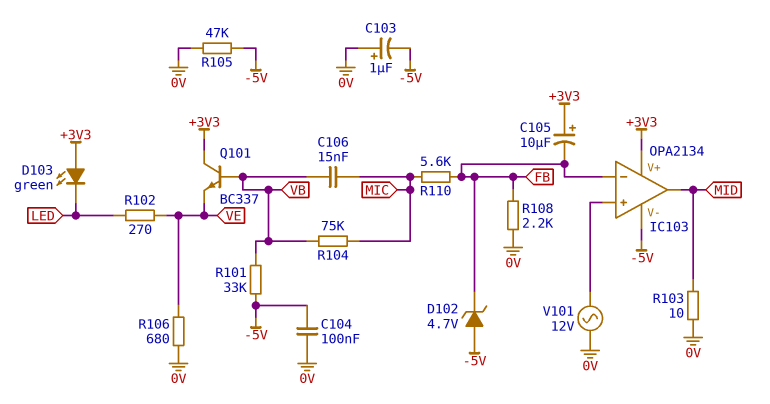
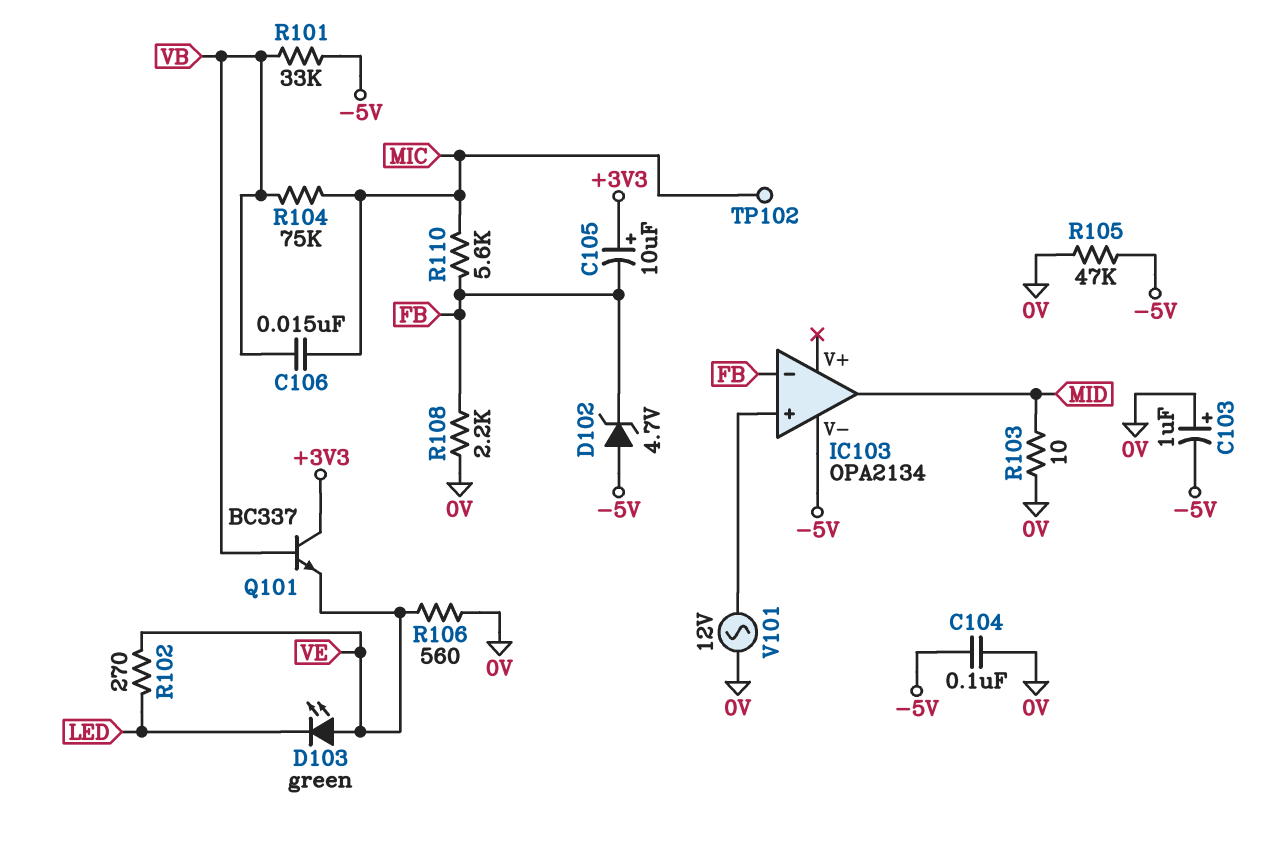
D103: LED green (A +3V3, K LED) -> LED green (A VE, K LED)
IC103 pin V+: +3V3 -> none
R106: 680 (0V, VE) -> 560 (0V, VE)
TP102: none -> test point (MIC)

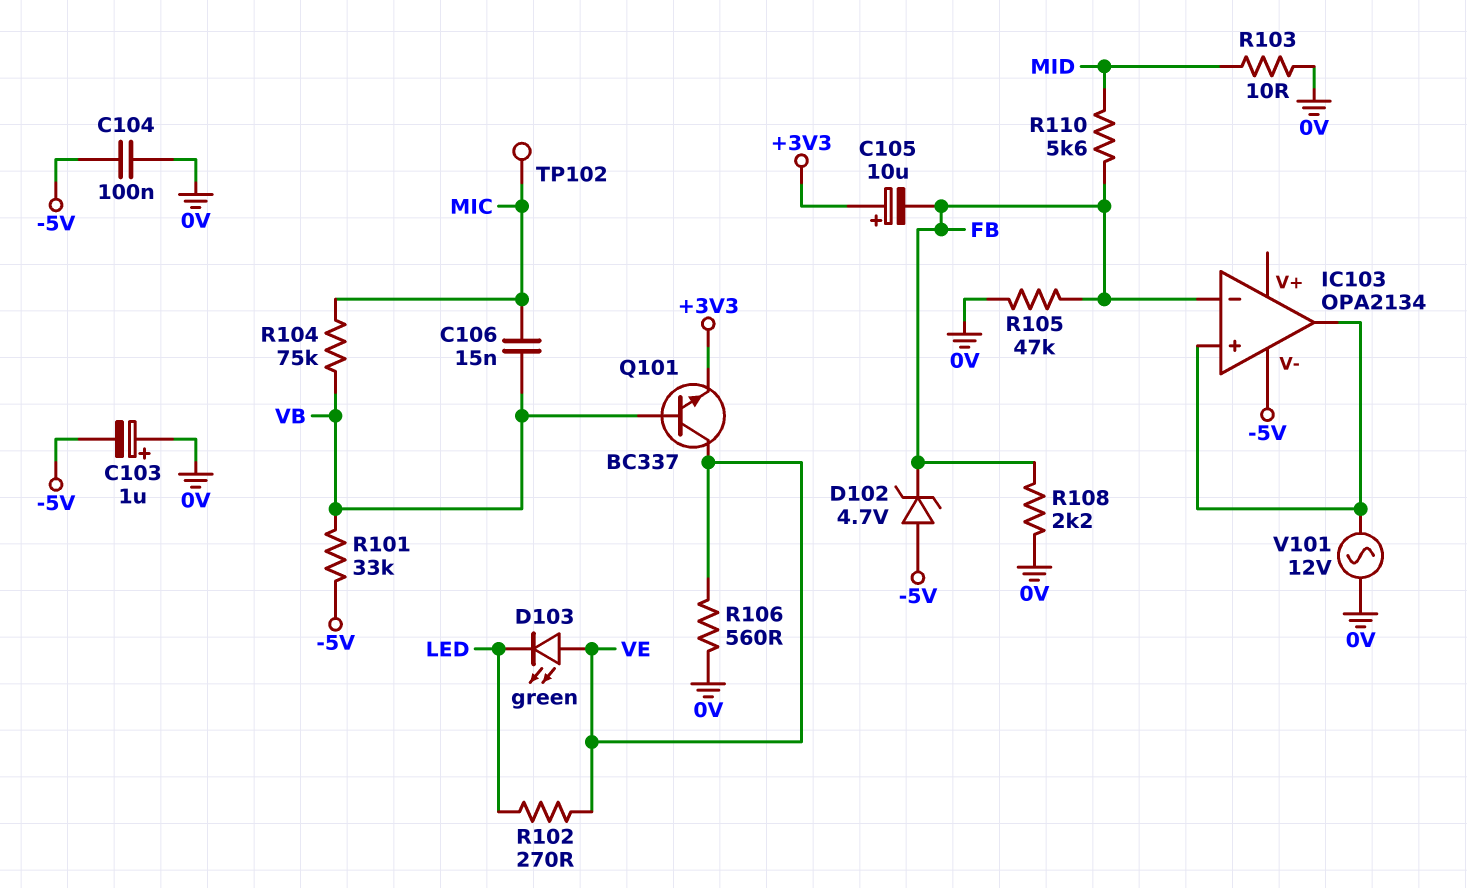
IC103 pin out: MID -> IC103/in+
Q101: NPN BC337 (B VB, C +3V3, E VE) -> NPN BC337 (B VB, C VE, E +3V3)
R105: 47k (-5V, 0V) -> 47k (0V, FB)
R110: 5.6k (FB, MIC) -> 5.6k (FB, MID)

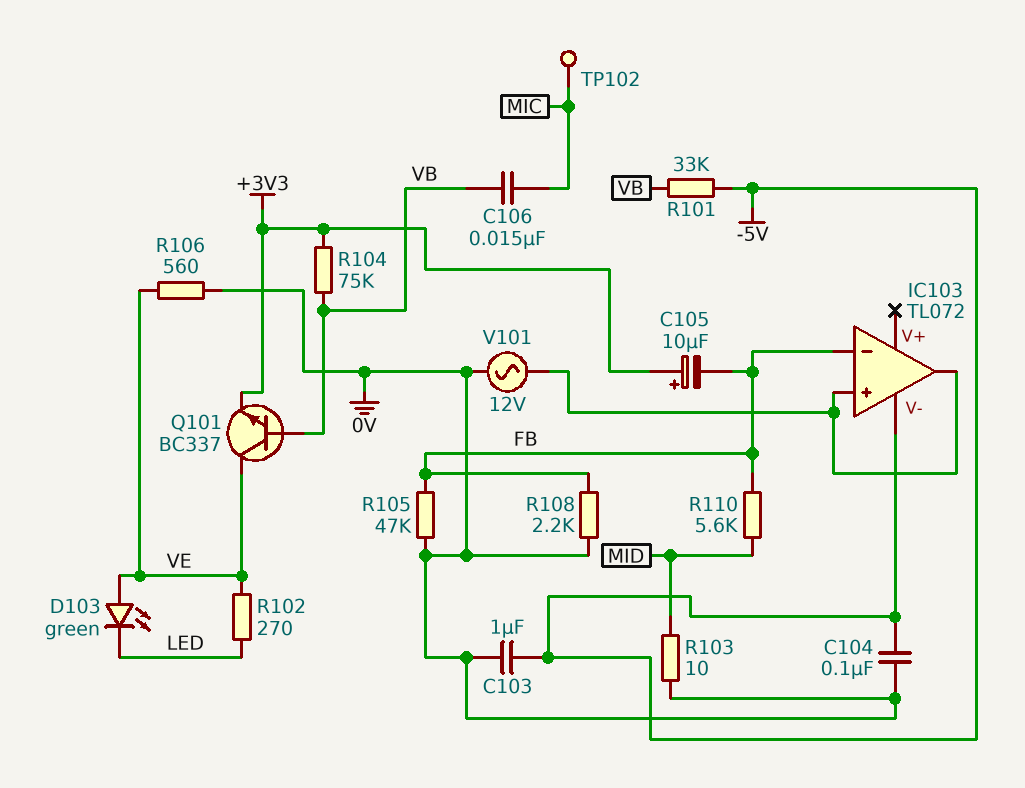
C103: 1uF (plus 0V, minus -5V) -> 1uF (-5V, 0V)
D102: zener 4.7V (A -5V, K FB) -> none
IC103: OPA2134 -> TL072
R104: 75k (MIC, VB) -> 75k (+3V3, VB)

